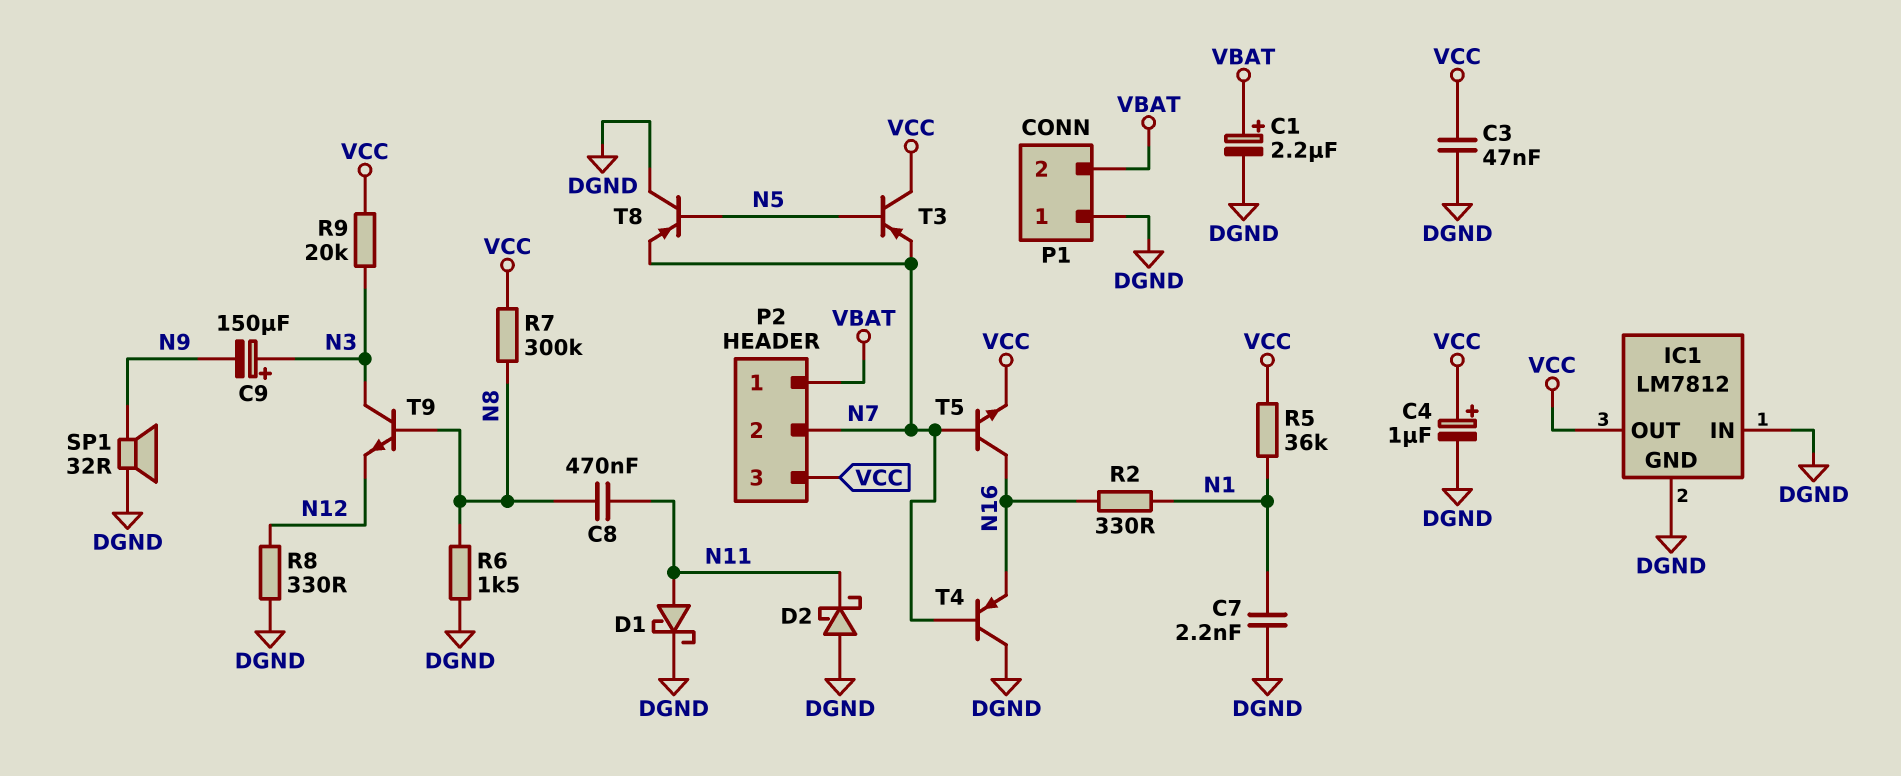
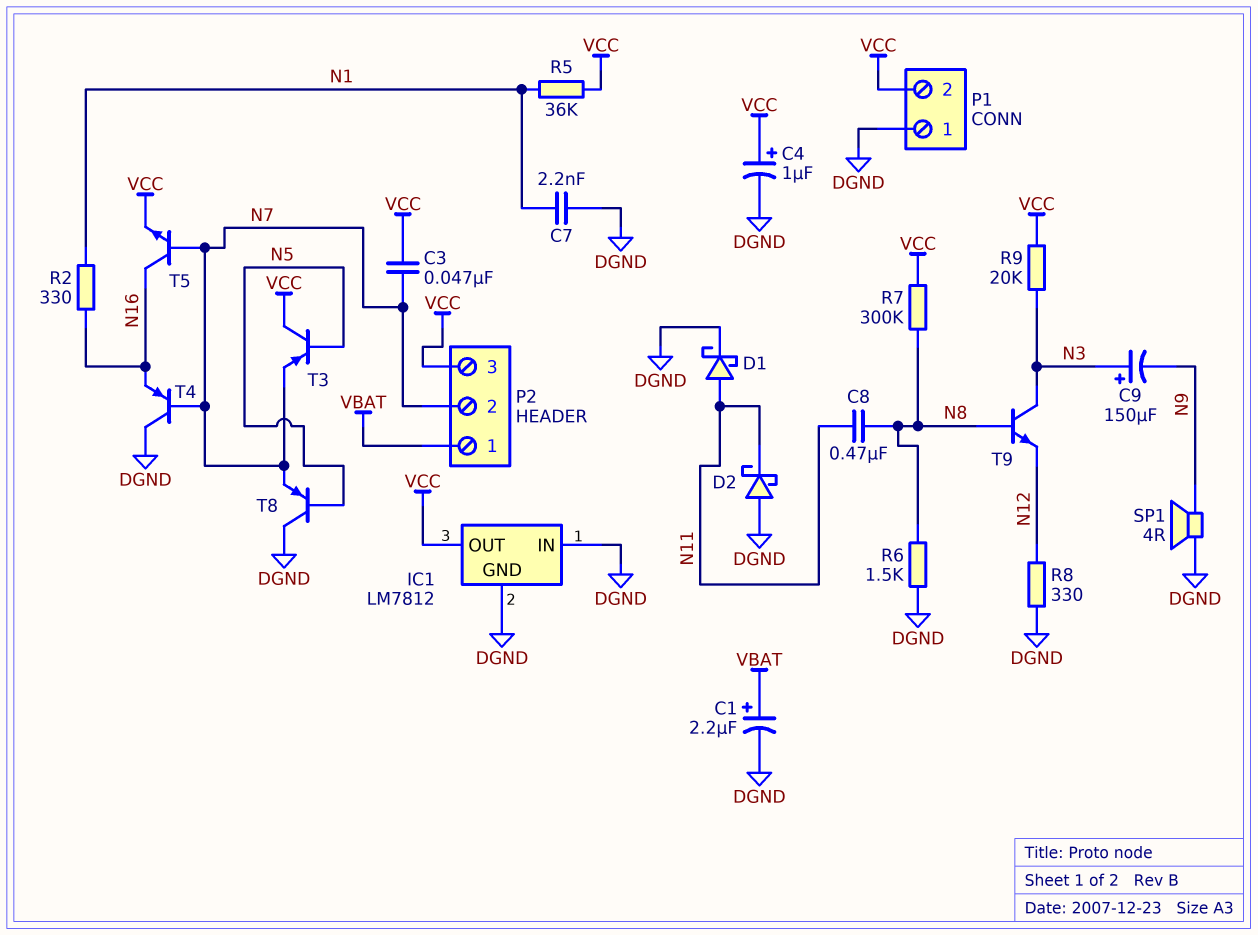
C3: 47nF (DGND, VCC) -> 47nF (N7, VCC)
P1 pin 2: VBAT -> VCC
SP1: speaker 32R (DGND, N9) -> speaker 4R (DGND, N9)

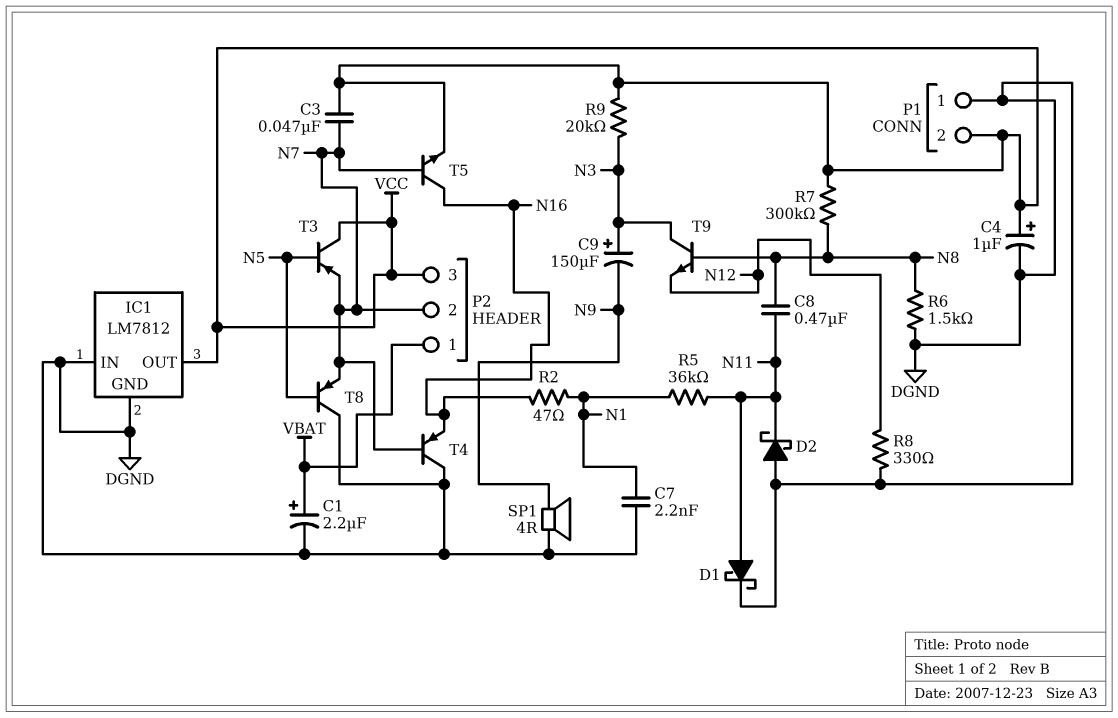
R2: 330 (N1, N16) -> 47 (N1, N16)
R5: 36k (N1, VCC) -> 36k (N1, N11)

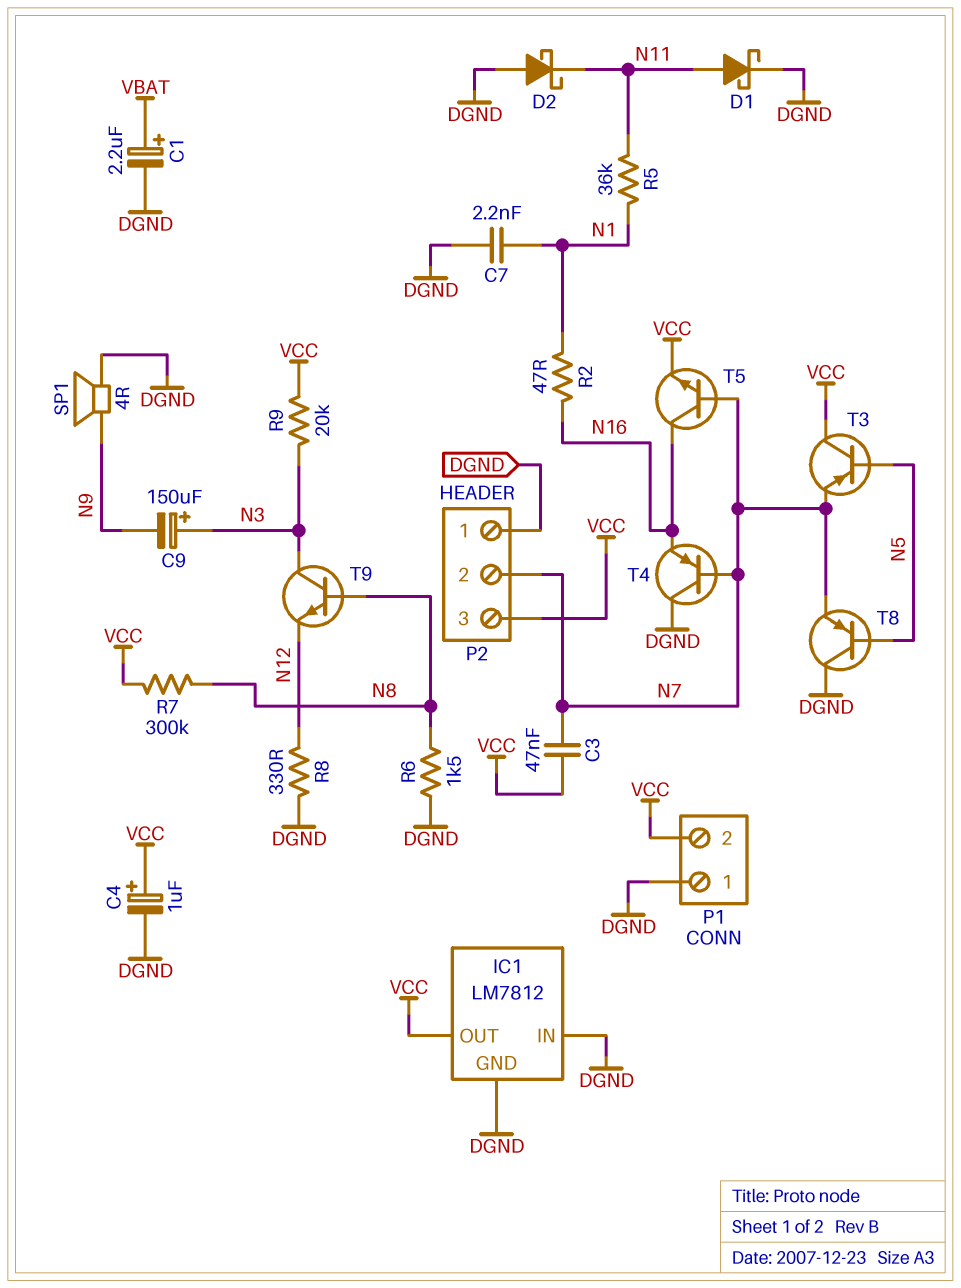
C8: 470nF (N8, N11) -> none
P2 pin 1: VBAT -> DGND

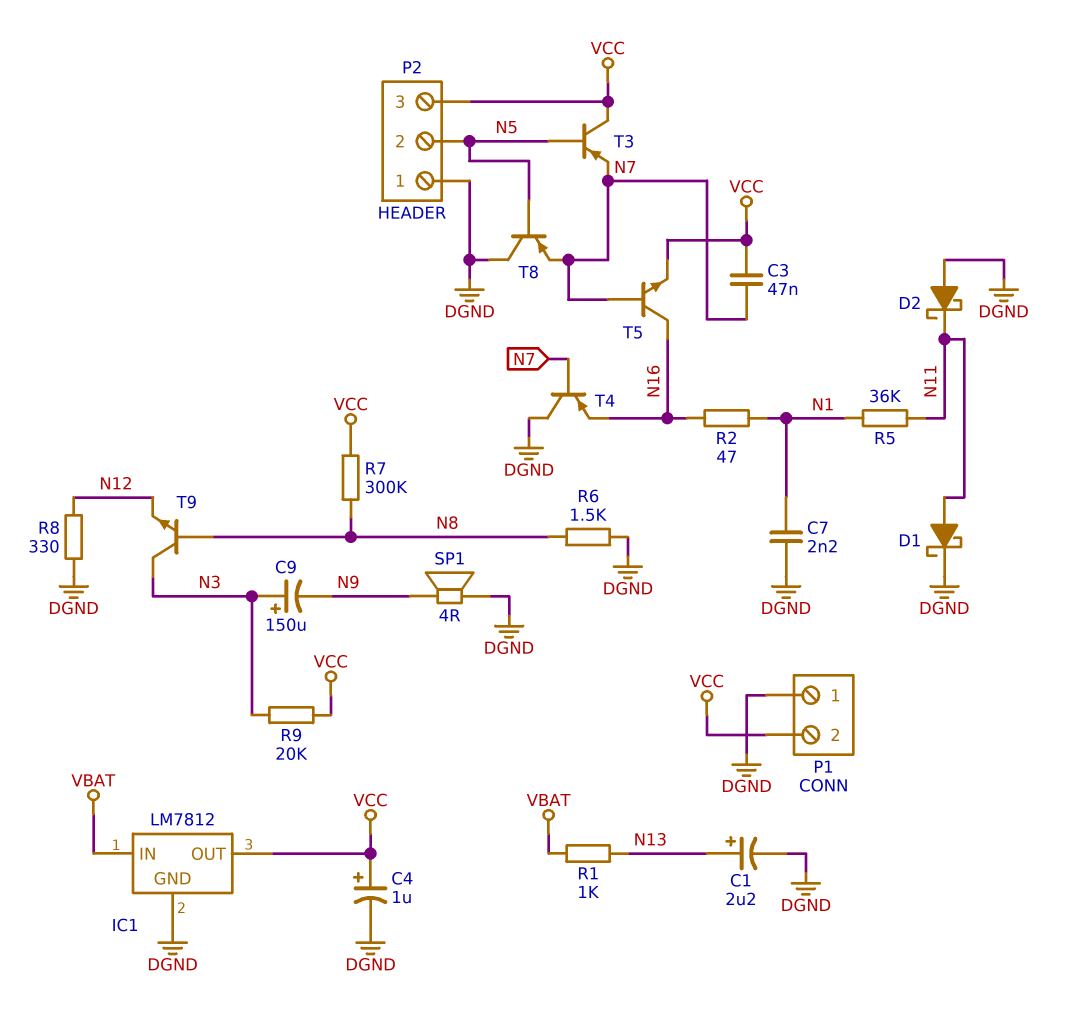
C1: 2.2uF (plus VBAT, minus DGND) -> 2.2uF (plus N13, minus DGND)
IC1 pin IN: DGND -> VBAT
P2 pin 2: N7 -> N5
R1: none -> 1k (N13, VBAT)

